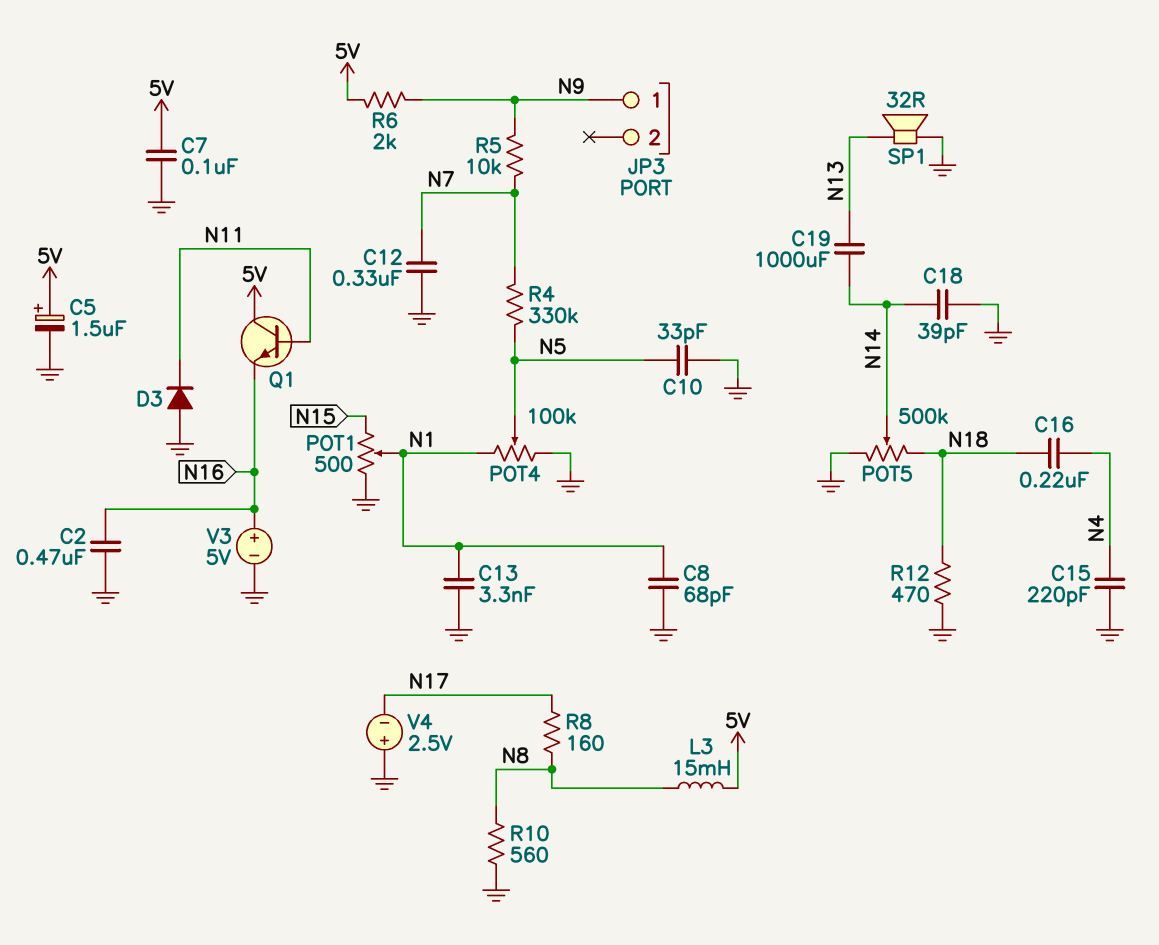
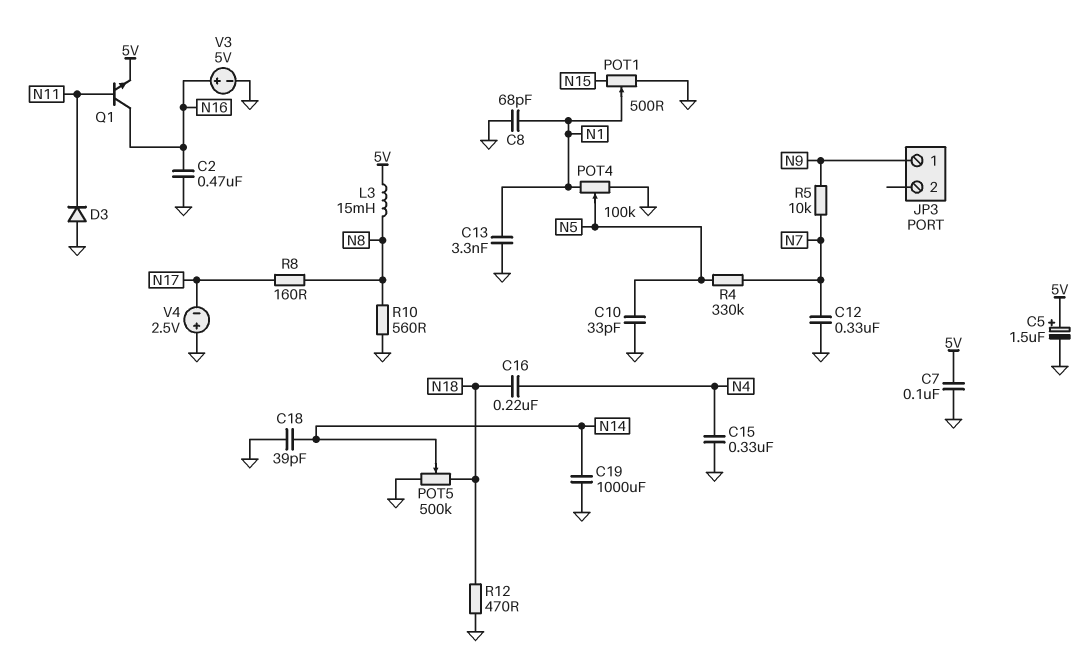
C15: 220pF (GND, N4) -> 330nF (GND, N4)
C19: 1000uF (N13, N14) -> 1000uF (GND, N14)
Q1: NPN (B N11, C 5V, E N16) -> NPN (B N11, C N16, E 5V)
R6: 2k (5V, N9) -> none
SP1: speaker 32R (GND, N13) -> none

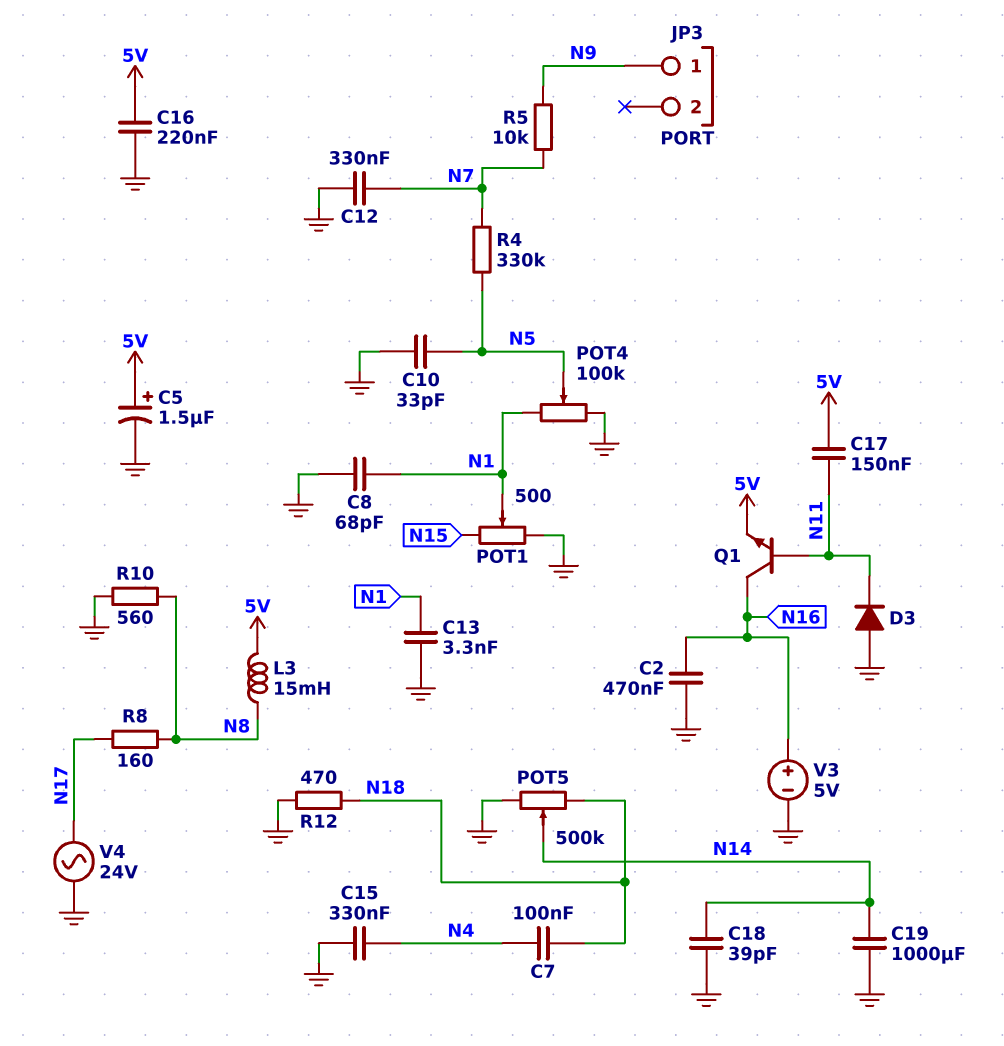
C7: 100nF (5V, GND) -> 100nF (N4, N18)
C16: 220nF (N4, N18) -> 220nF (5V, GND)
C17: none -> 150nF (5V, N11)
V4: 2.5V (plus GND, minus N17) -> AC 24V (GND, N17)

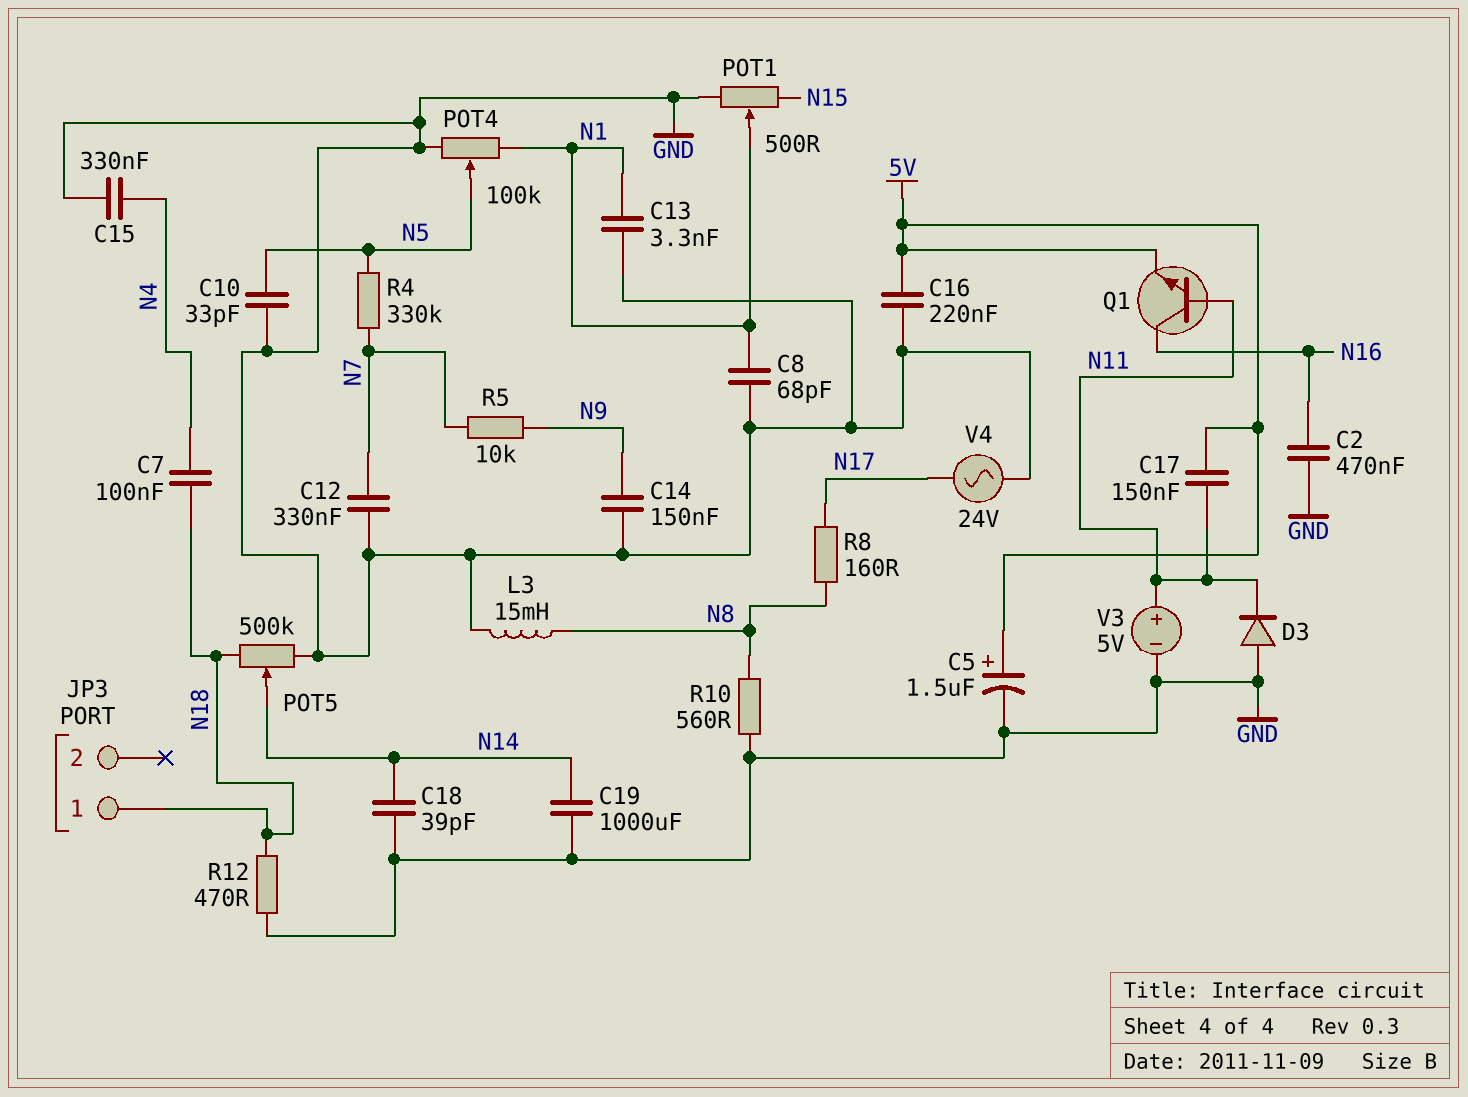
C14: none -> 150nF (GND, N9)
JP3 pin 1: N9 -> N18
L3: 15mH (5V, N8) -> 15mH (GND, N8)
V3: 5V (plus N16, minus GND) -> 5V (plus N11, minus GND)

